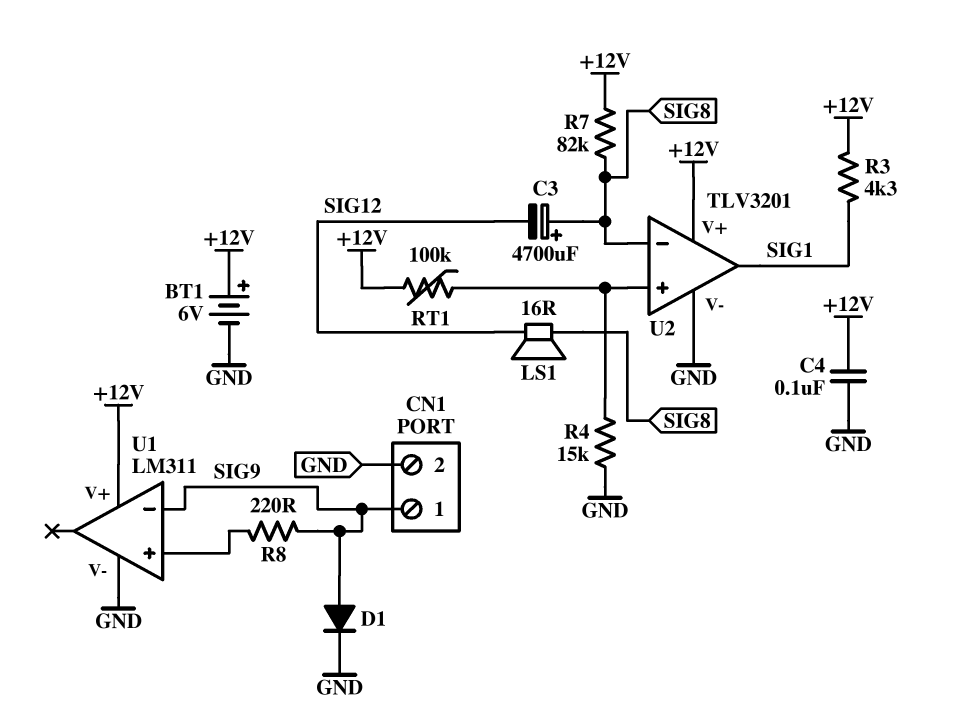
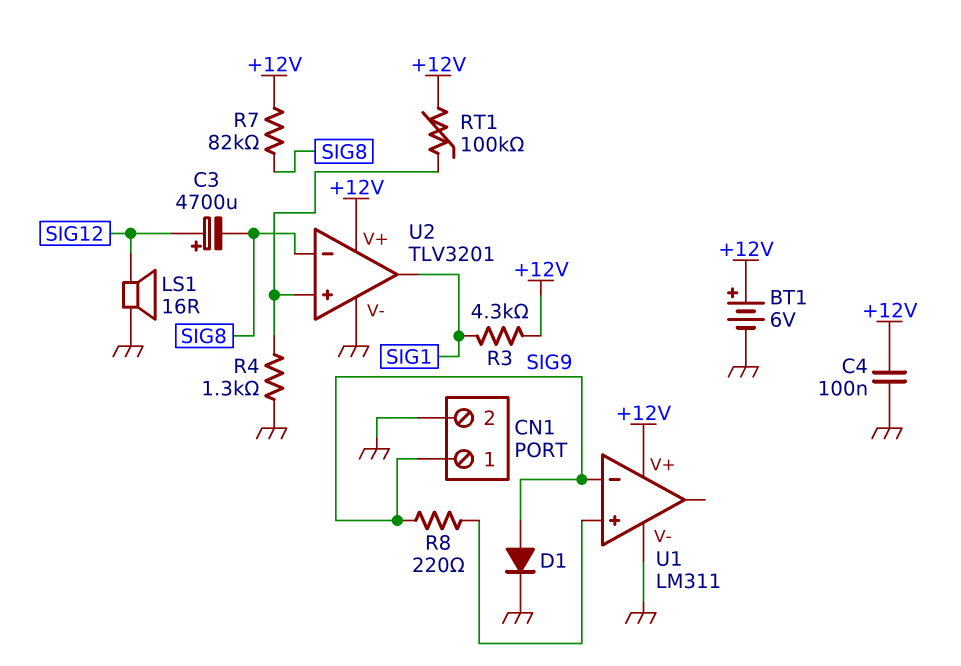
C3: 4700uF (plus SIG8, minus SIG12) -> 4700uF (plus SIG12, minus SIG8)
LS1: speaker 16R (SIG8, SIG12) -> speaker 16R (GND, SIG12)
R4: 15k (GND, U2/in+) -> 1.3k (GND, U2/in+)

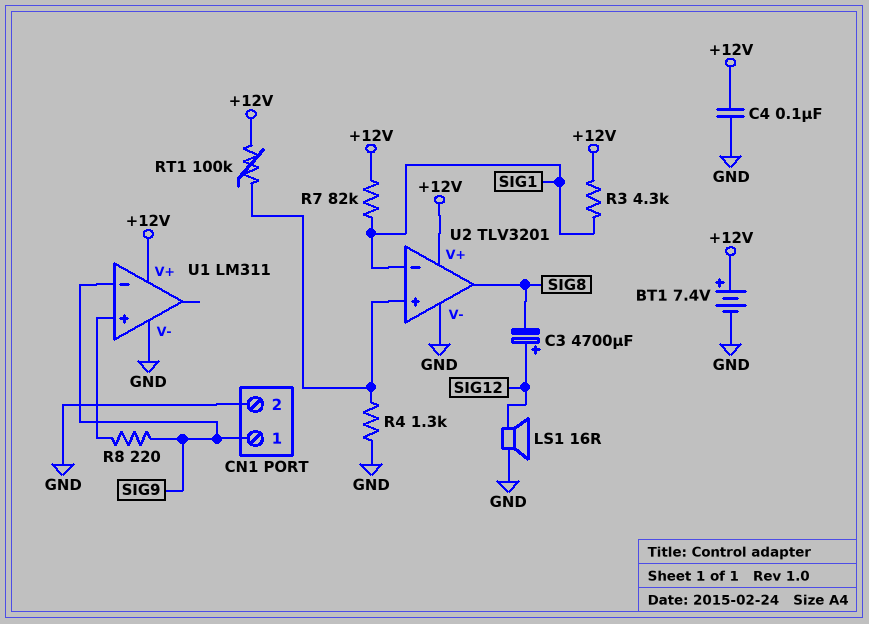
BT1: 6V (plus +12V, minus GND) -> 7.4V (plus +12V, minus GND)
D1: diode (A SIG9, K GND) -> none
R7: 82k (+12V, SIG8) -> 82k (+12V, SIG1)
U2 pin in-: SIG8 -> SIG1
U2 pin out: SIG1 -> SIG8

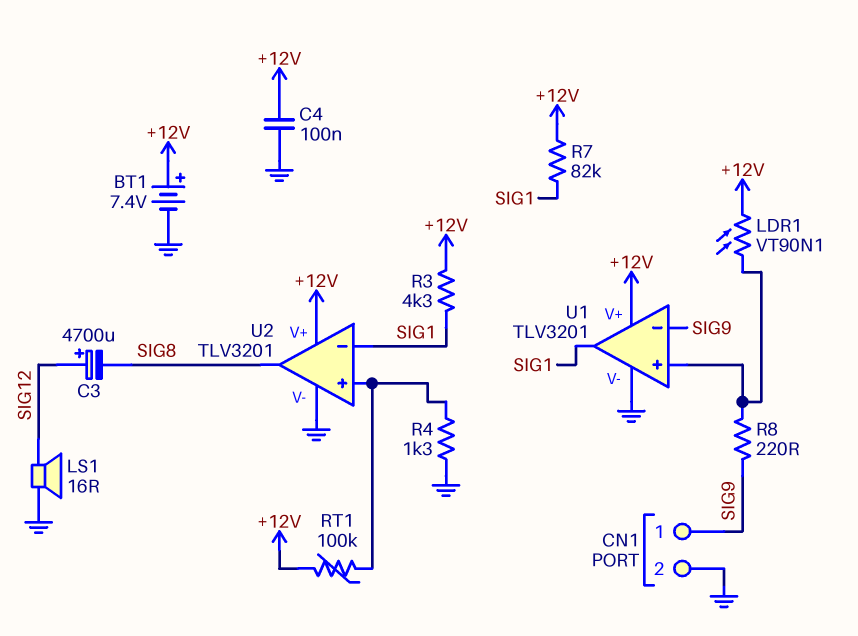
LDR1: none -> VT90N1 (+12V, U1/in+)
U1: LM311 -> TLV3201
U1 pin out: none -> SIG1

